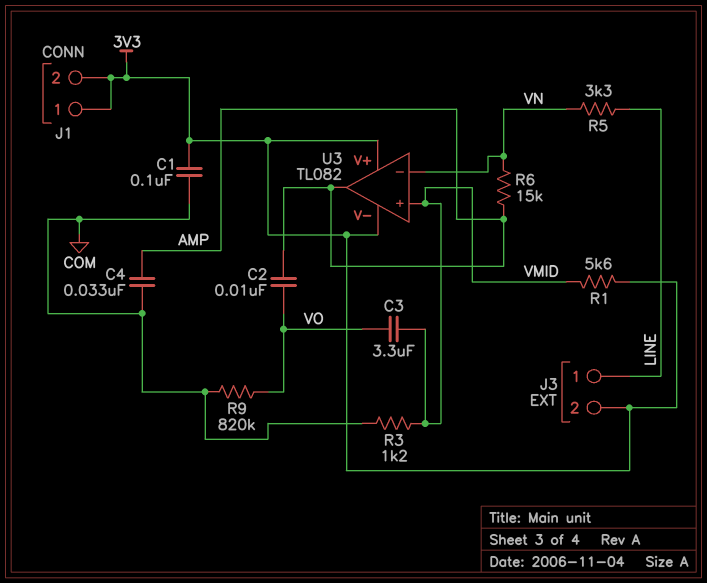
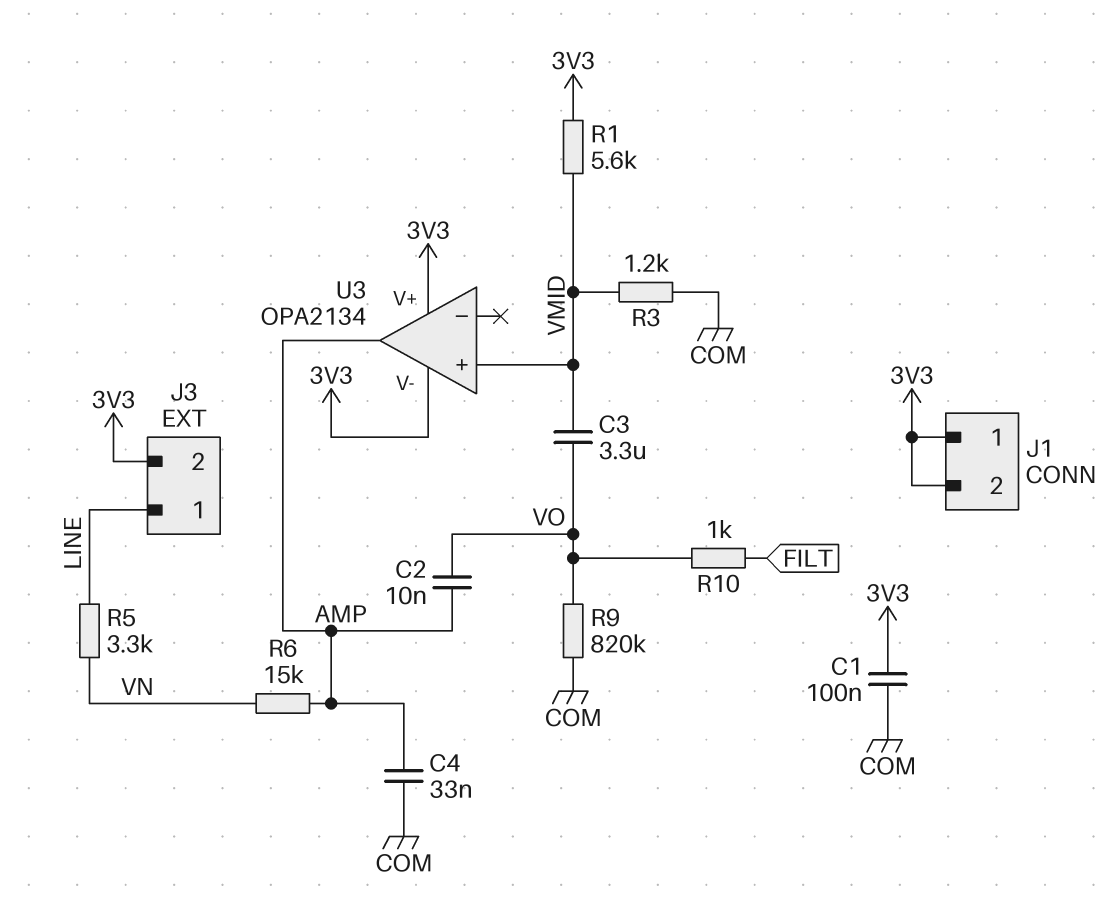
R10: none -> 1k (FILT, VO)
U3: TL082 -> OPA2134
U3 pin in-: VN -> none

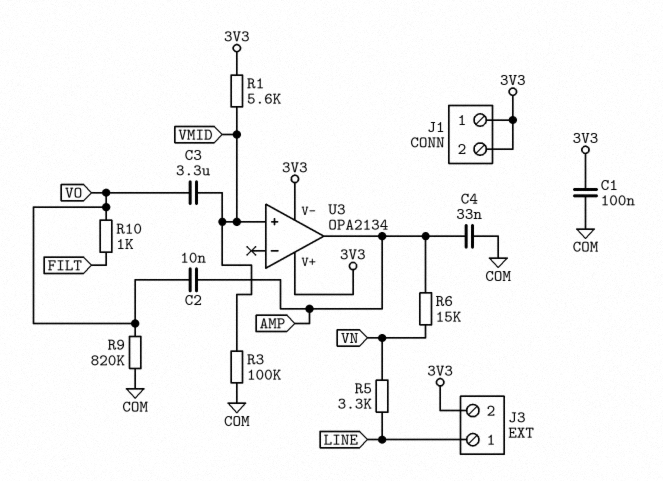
R3: 1.2k (COM, VMID) -> 100k (COM, VMID)

